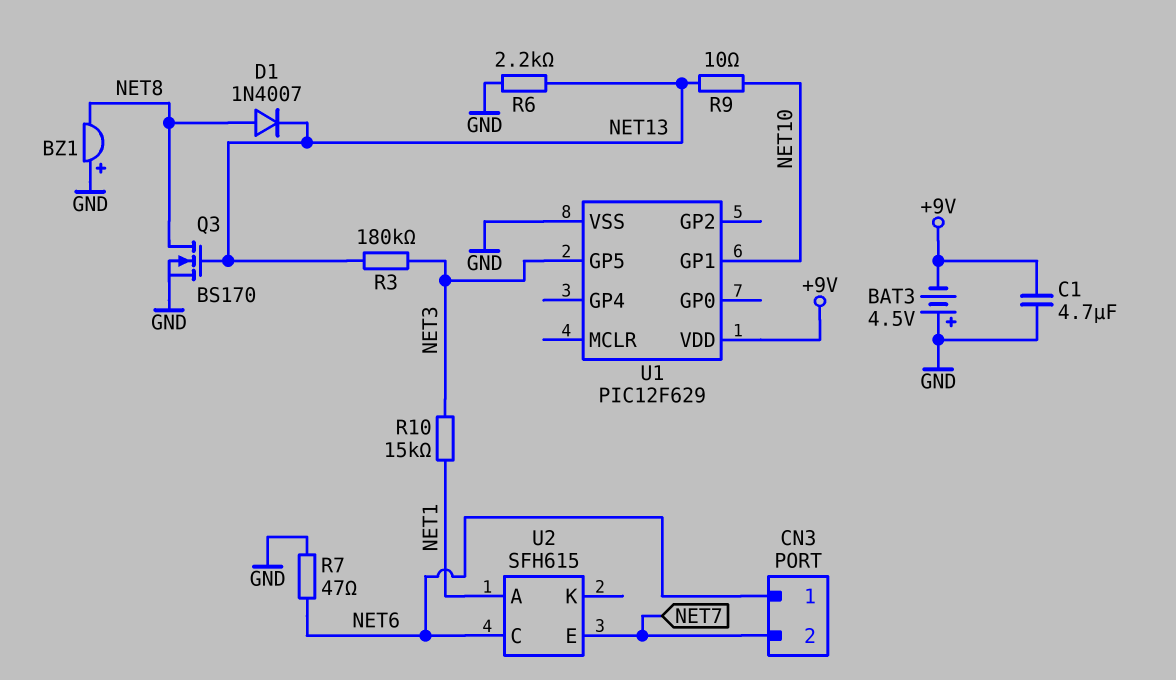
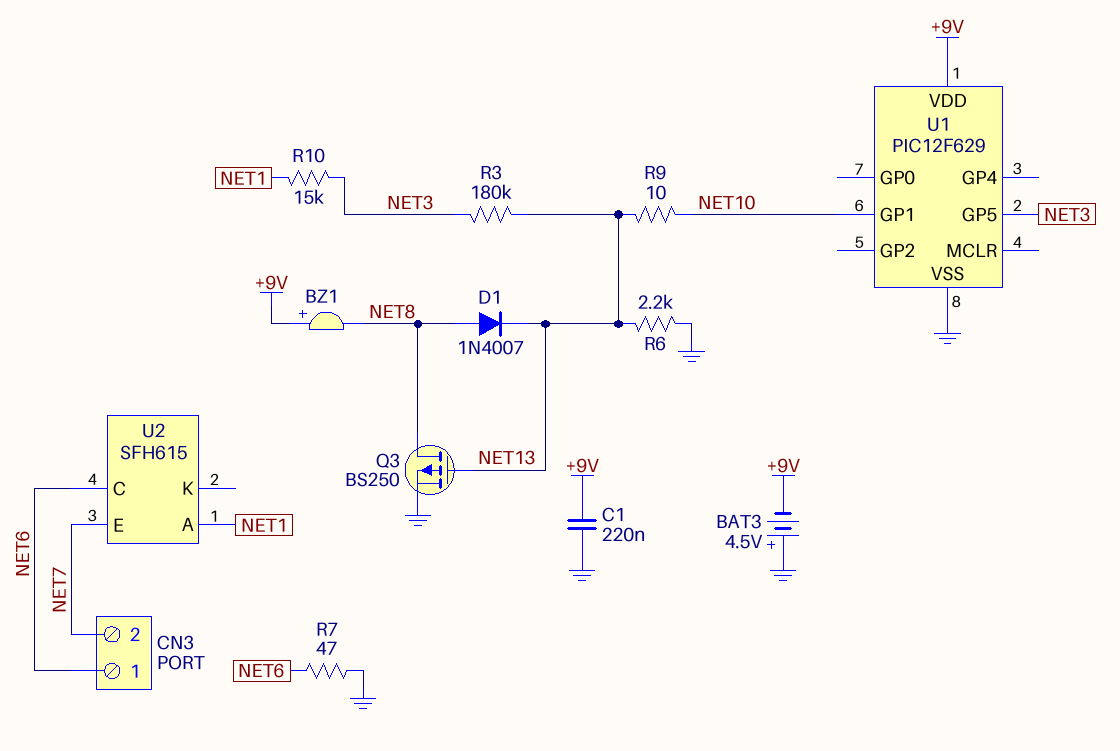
BZ1: buzzer (plus GND, minus NET8) -> buzzer (plus +9V, minus NET8)
C1: 4.7uF (+9V, GND) -> 220nF (+9V, GND)
Q3: NMOS BS170 (G NET13, D NET8, S GND) -> PMOS BS250 (G NET13, D NET8, S GND)

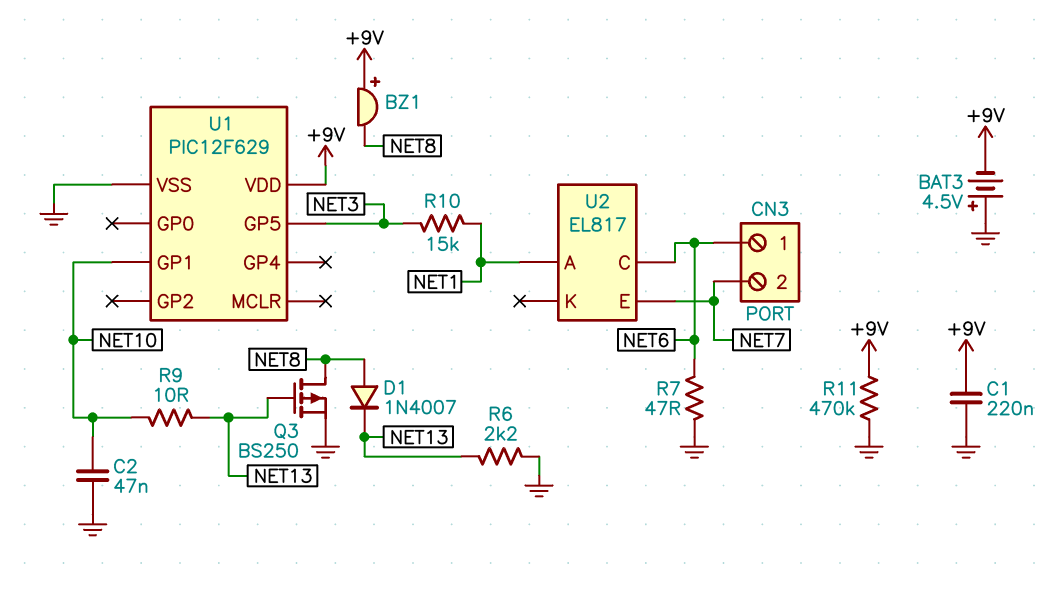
C2: none -> 47nF (GND, NET10)
R3: 180k (NET3, NET13) -> none
R11: none -> 470k (+9V, GND)
U2: SFH615 -> EL817

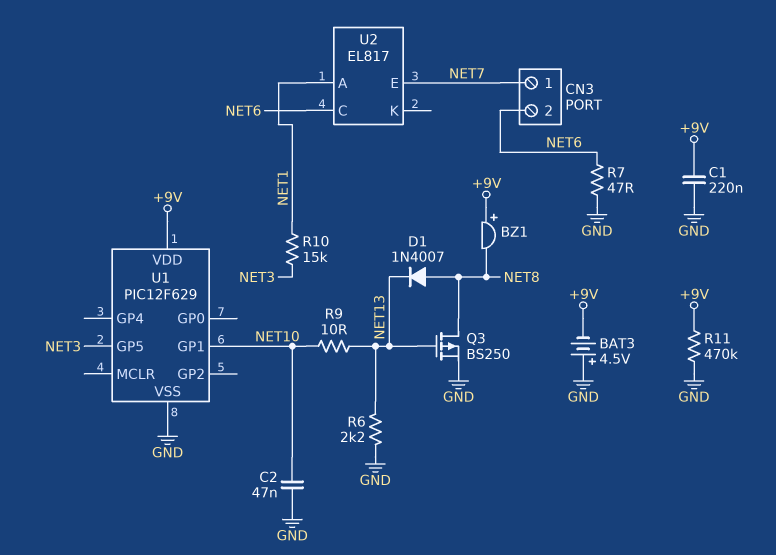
CN3 pin 1: NET6 -> NET7
CN3 pin 2: NET7 -> NET6

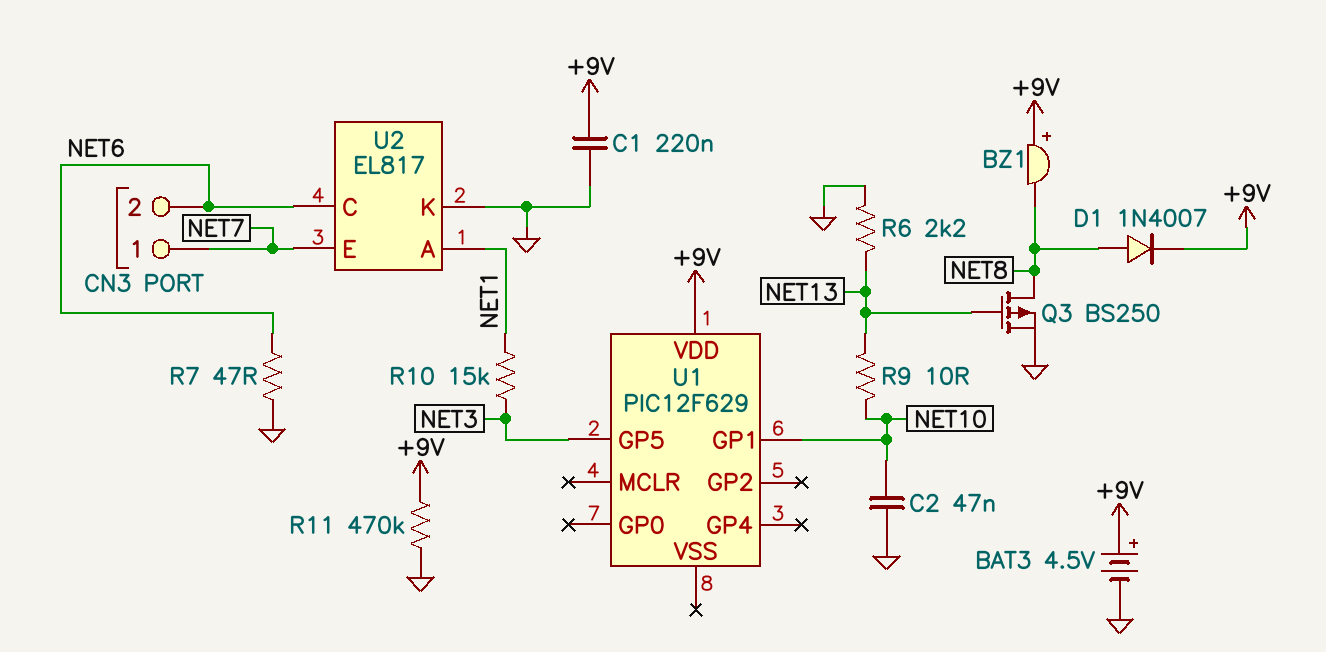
BAT3: 4.5V (plus GND, minus +9V) -> 4.5V (plus +9V, minus GND)
D1: diode 1N4007 (A NET8, K NET13) -> diode 1N4007 (A NET8, K +9V)
U1 pin VSS: GND -> none
U2 pin K: none -> GND

